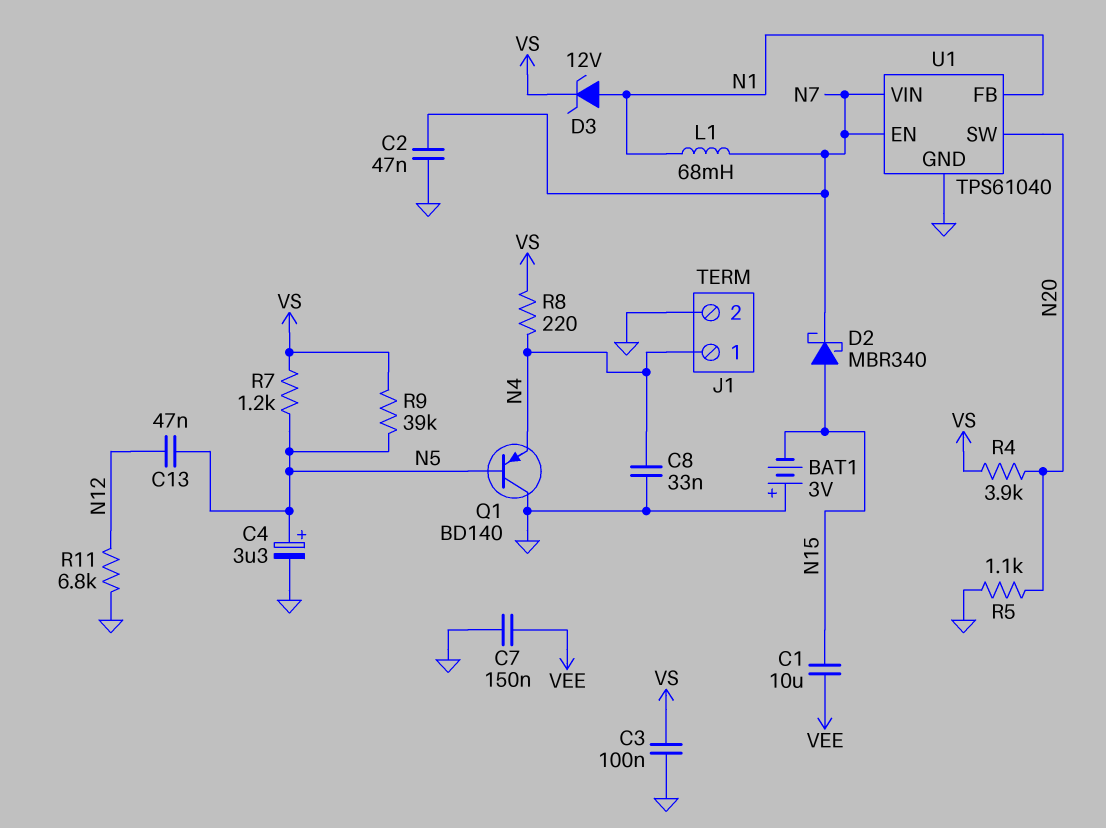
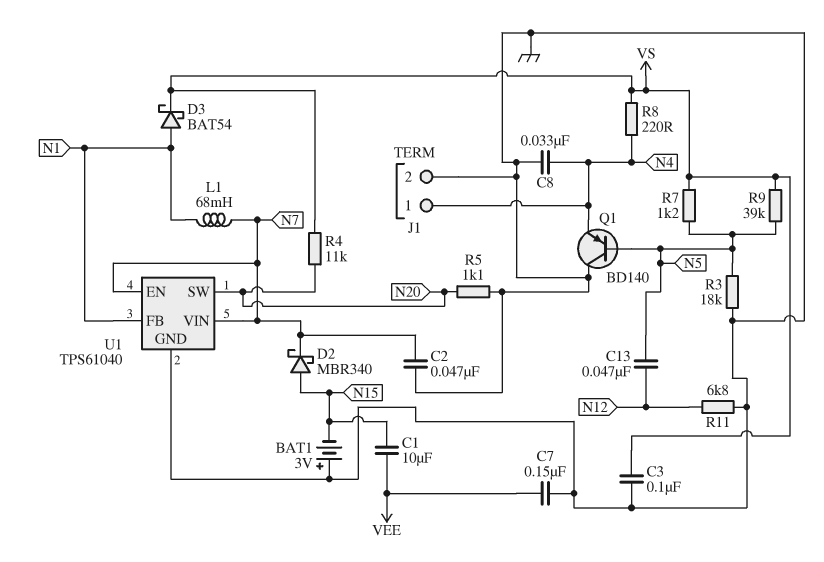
C4: 3.3uF (plus N5, minus GND) -> none
D3: zener 12V (A N1, K VS) -> schottky BAT54 (A N1, K VS)
R3: none -> 18k (GND, N5)
R4: 3.9k (N20, VS) -> 11k (N20, VS)

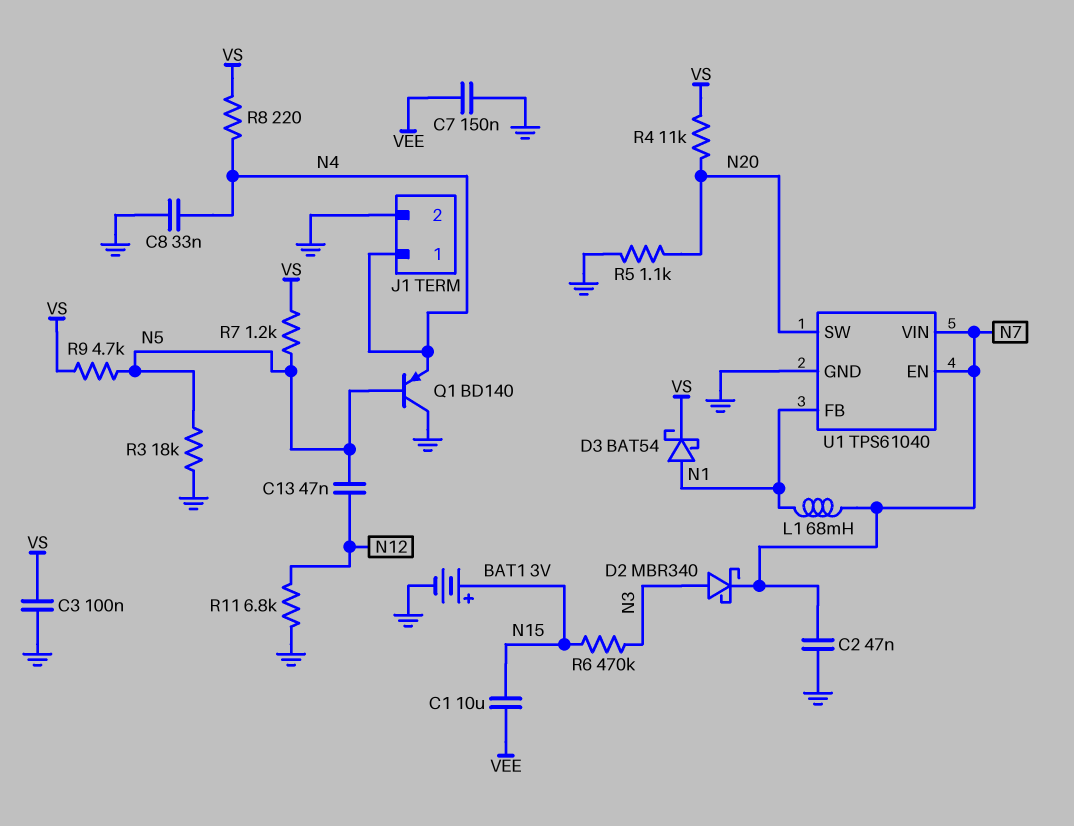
BAT1: 3V (plus GND, minus N15) -> 3V (plus N15, minus GND)
D2: schottky MBR340 (A N15, K N7) -> schottky MBR340 (A N3, K N7)
R6: none -> 470k (N3, N15)
R9: 39k (N5, VS) -> 4.7k (N5, VS)

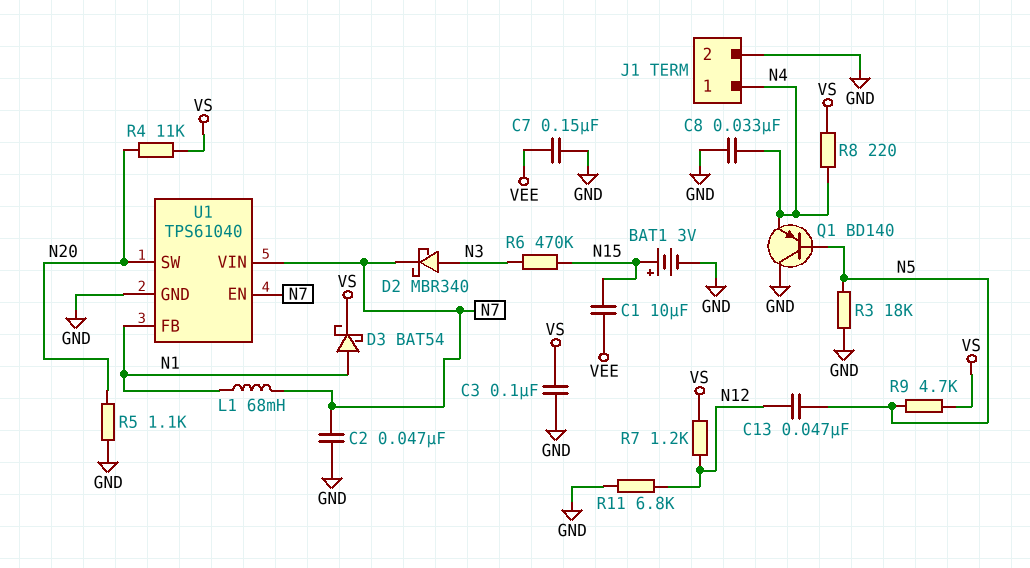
R7: 1.2k (N5, VS) -> 1.2k (N12, VS)

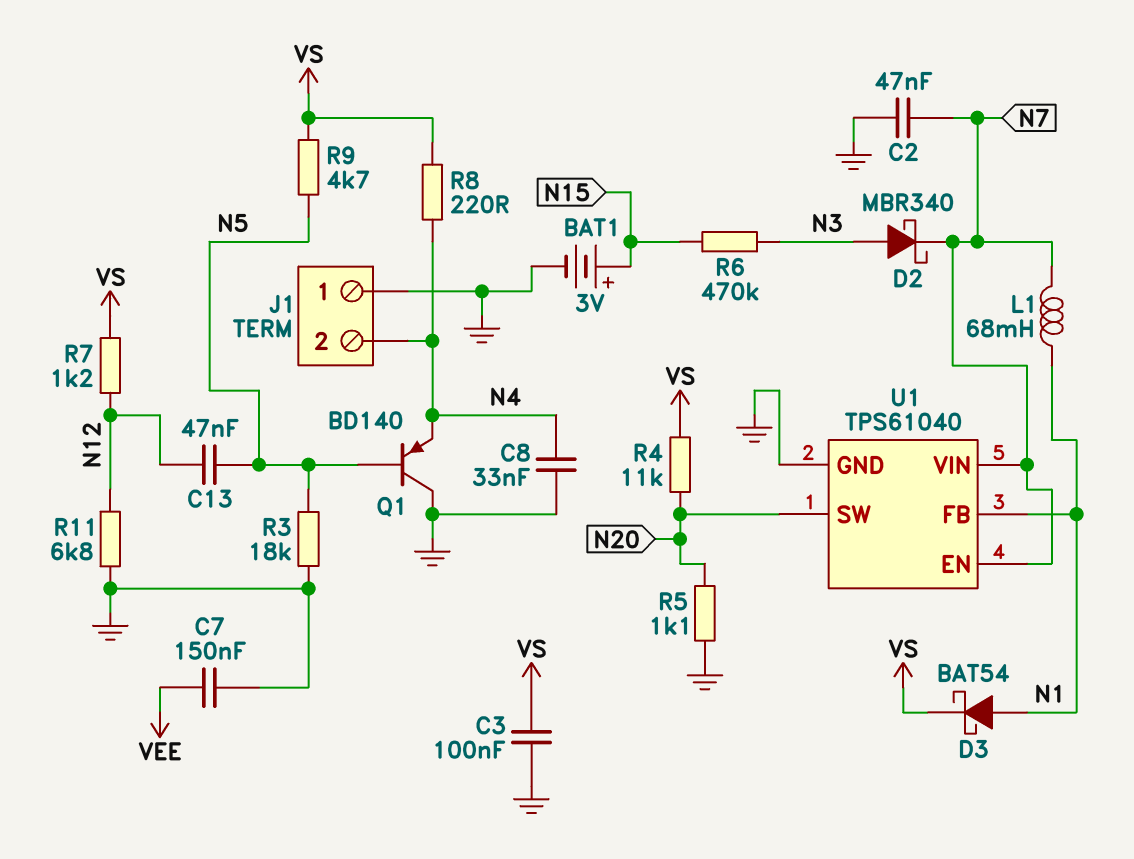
C1: 10uF (N15, VEE) -> none
J1 pin 1: N4 -> GND
J1 pin 2: GND -> N4

